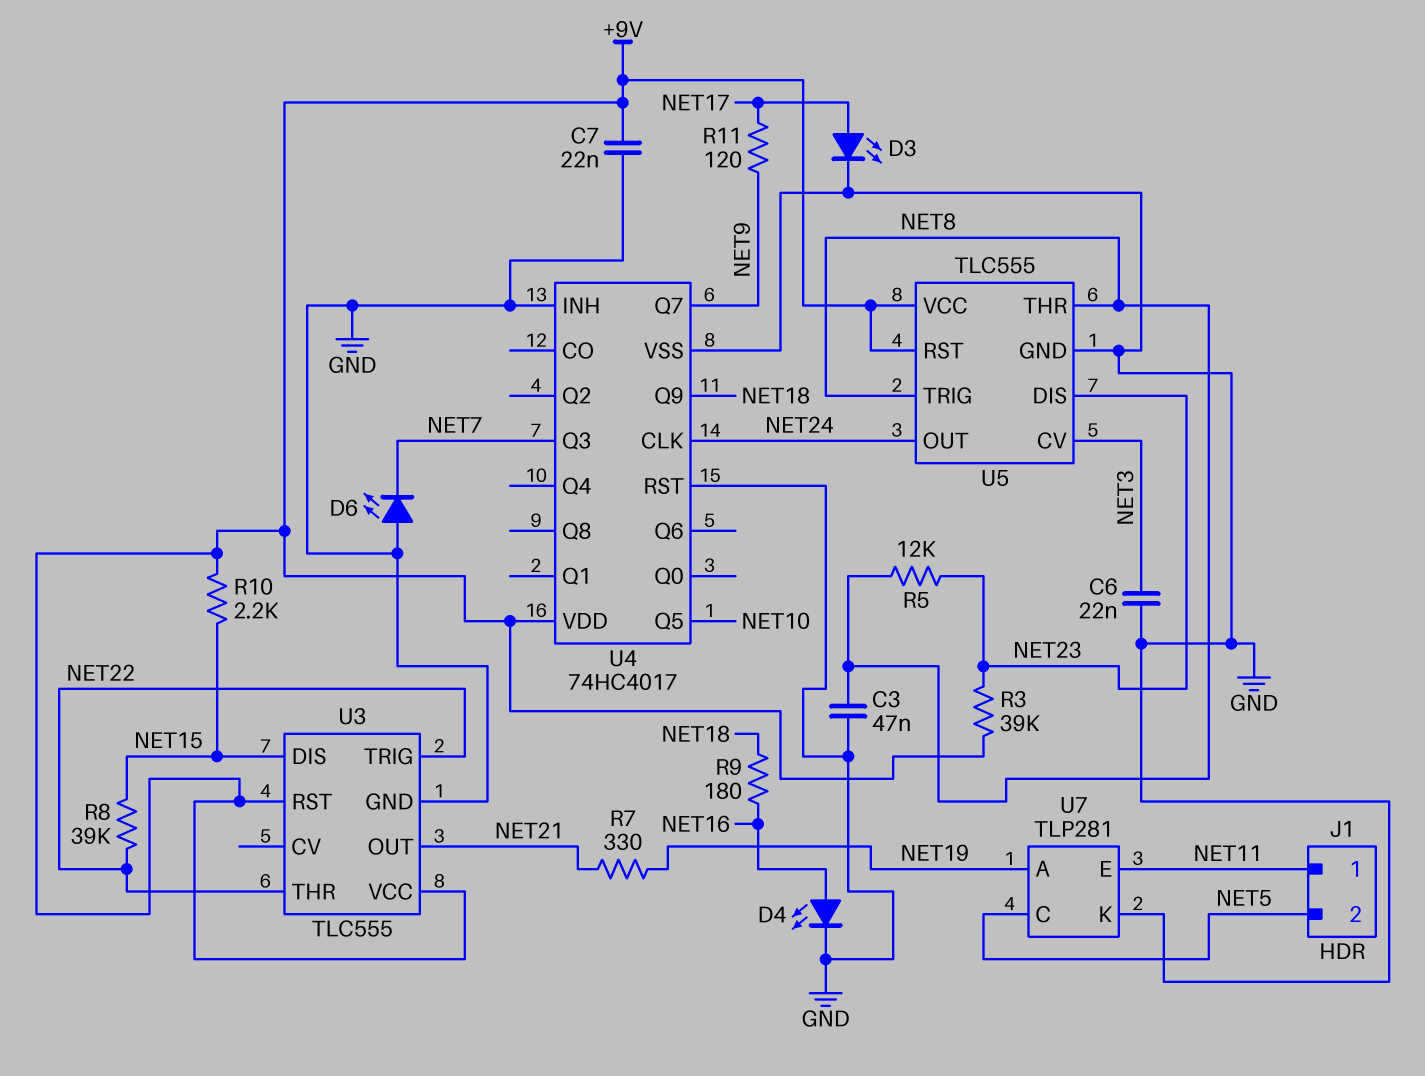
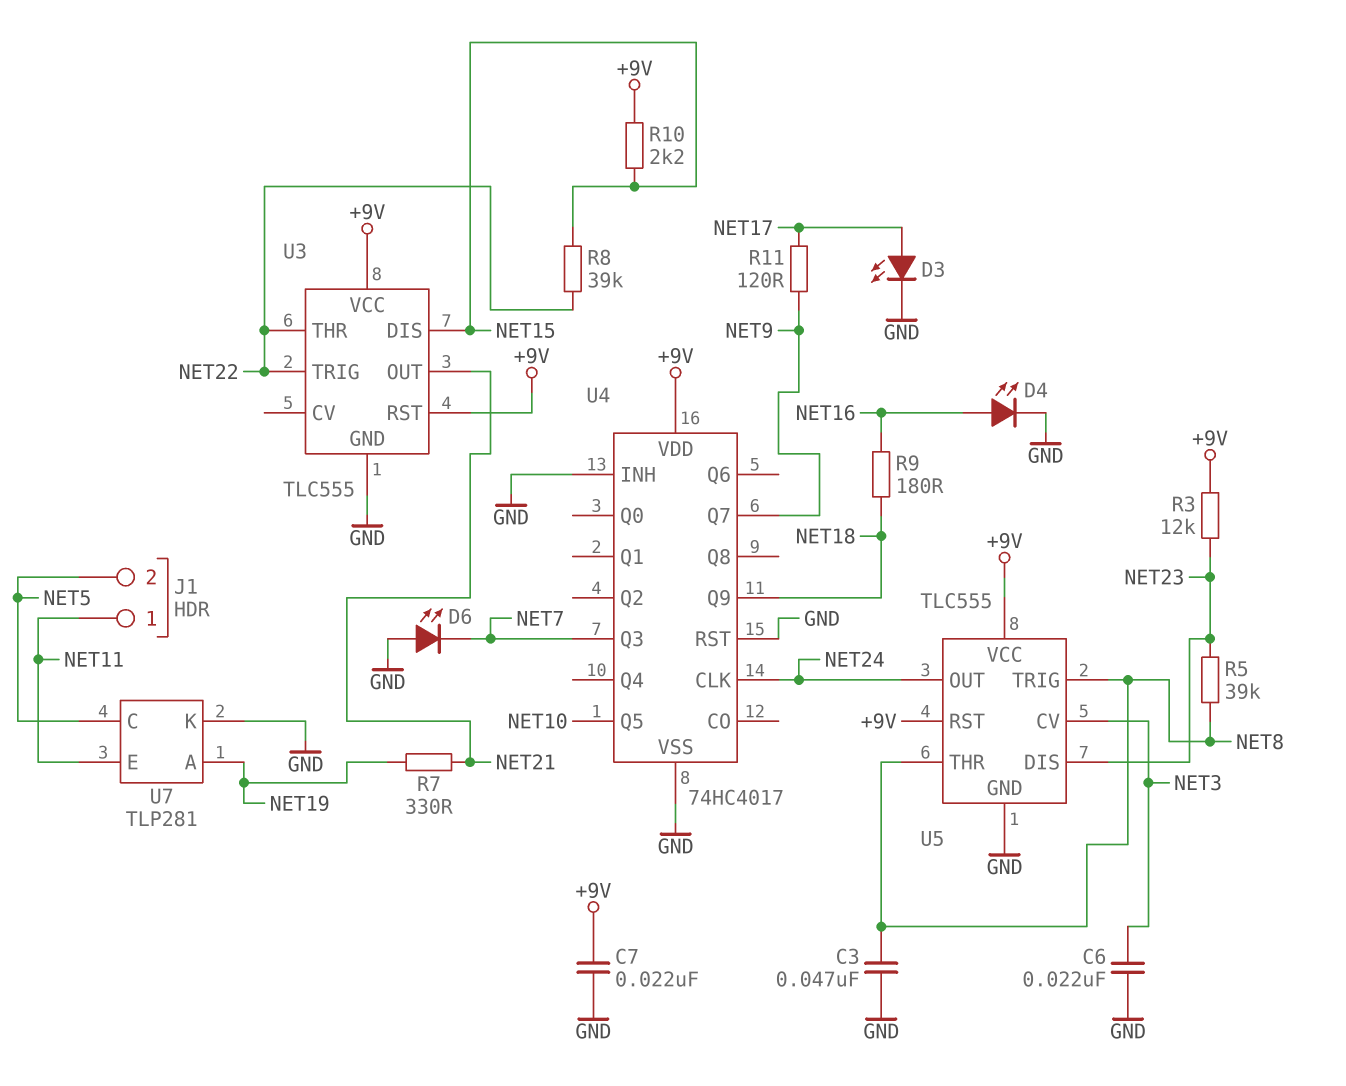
R3: 39k (+9V, NET23) -> 12k (+9V, NET23)
R5: 12k (NET8, NET23) -> 39k (NET8, NET23)

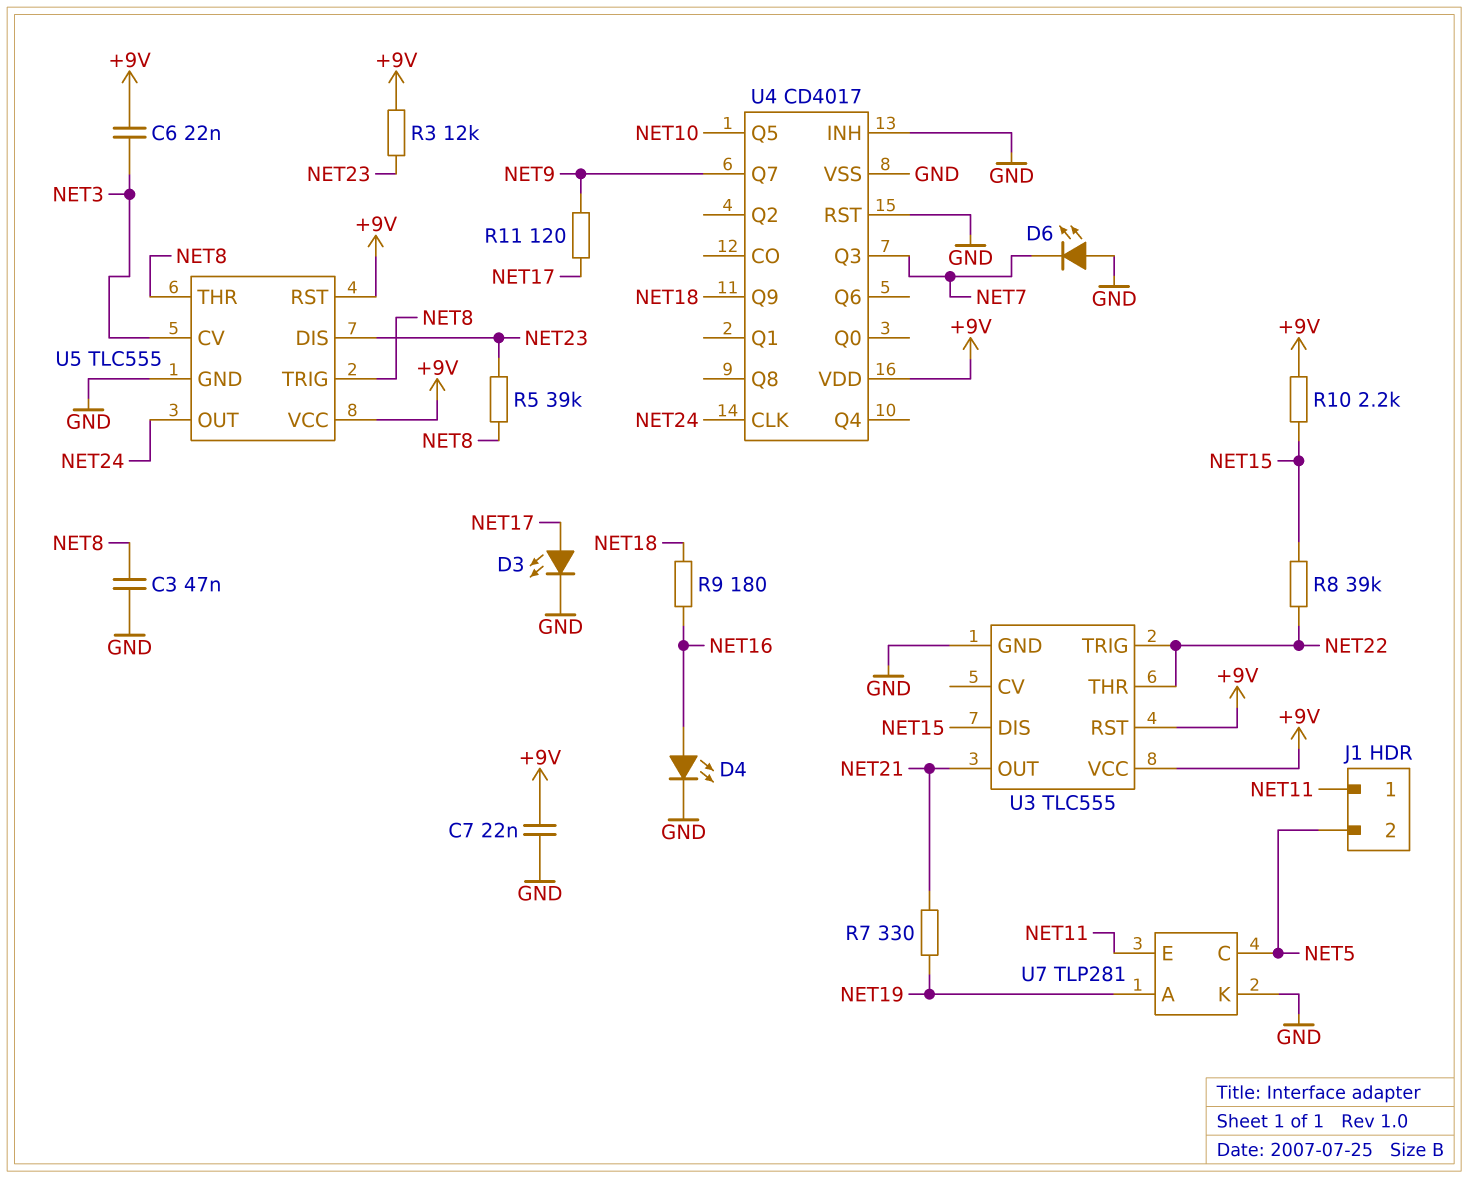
C6: 22nF (GND, NET3) -> 22nF (+9V, NET3)
U4: 74HC4017 -> CD4017

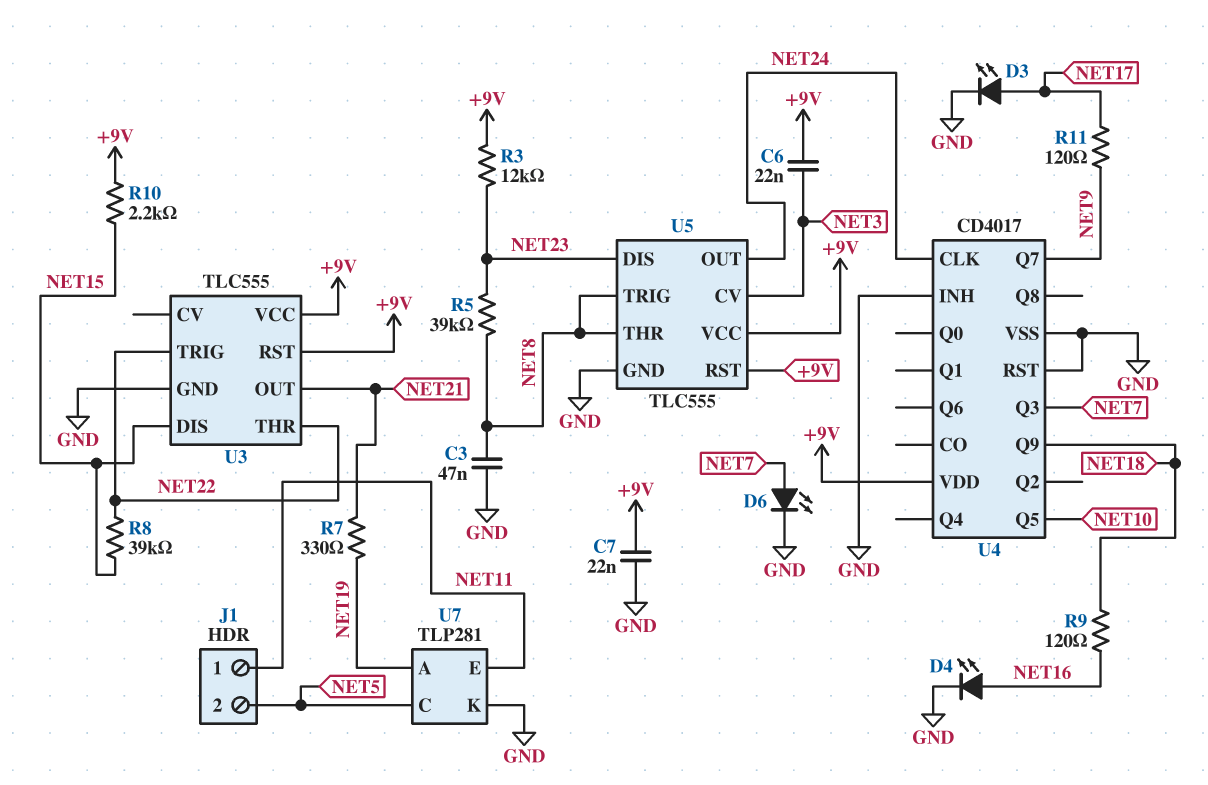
D6: LED (A GND, K NET7) -> LED (A NET7, K GND)
R9: 180 (NET16, NET18) -> 120 (NET16, NET18)

